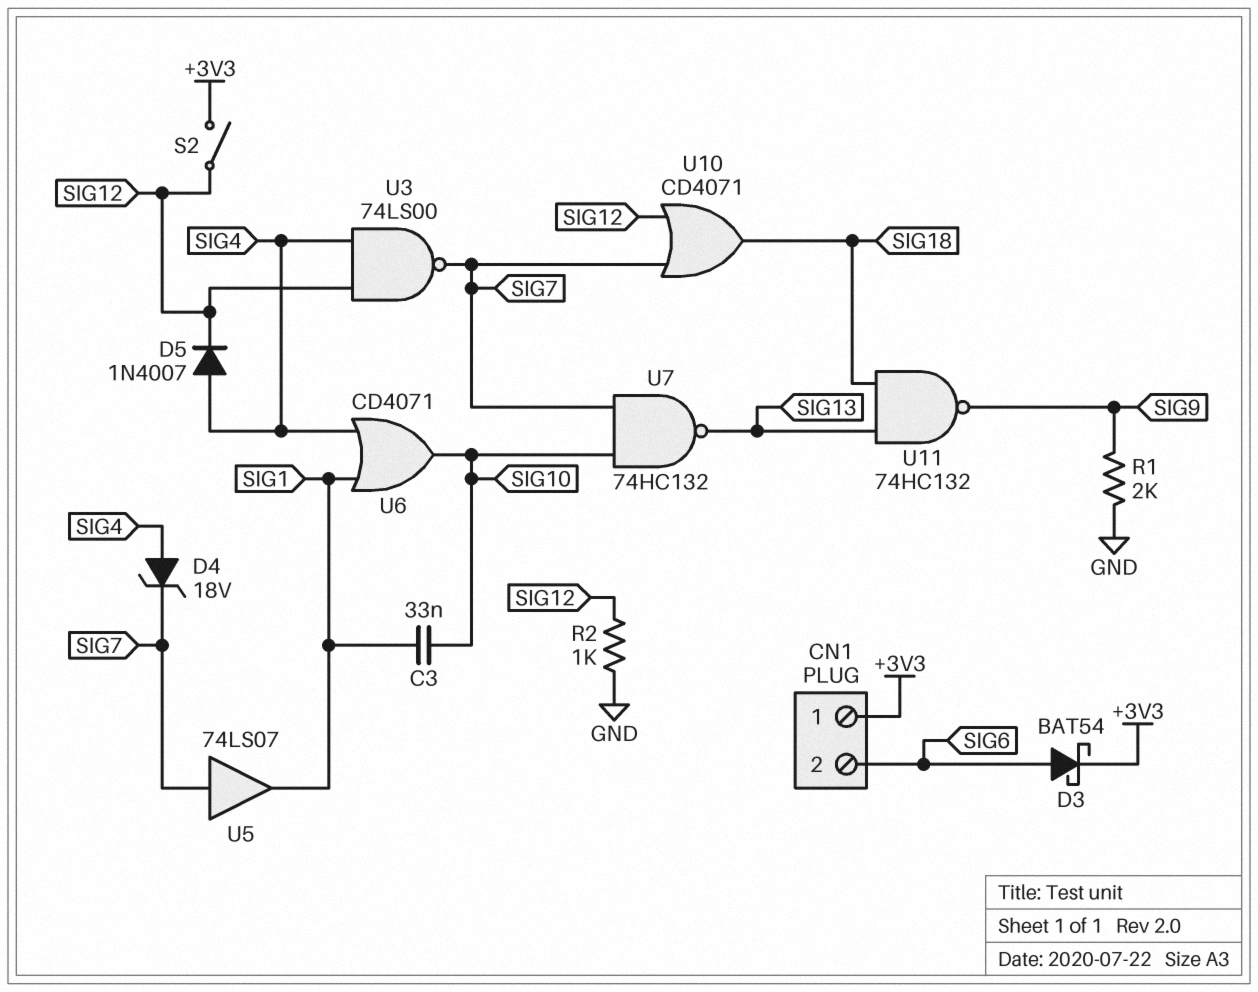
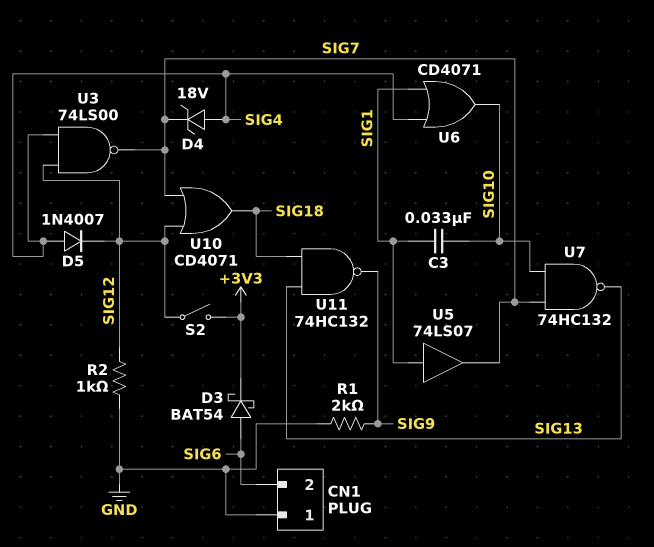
CN1 pin 1: +3V3 -> GND
U5: buffer 74LS07 (in SIG7, out SIG1) -> buffer 74LS07 (in SIG1, out SIG7)

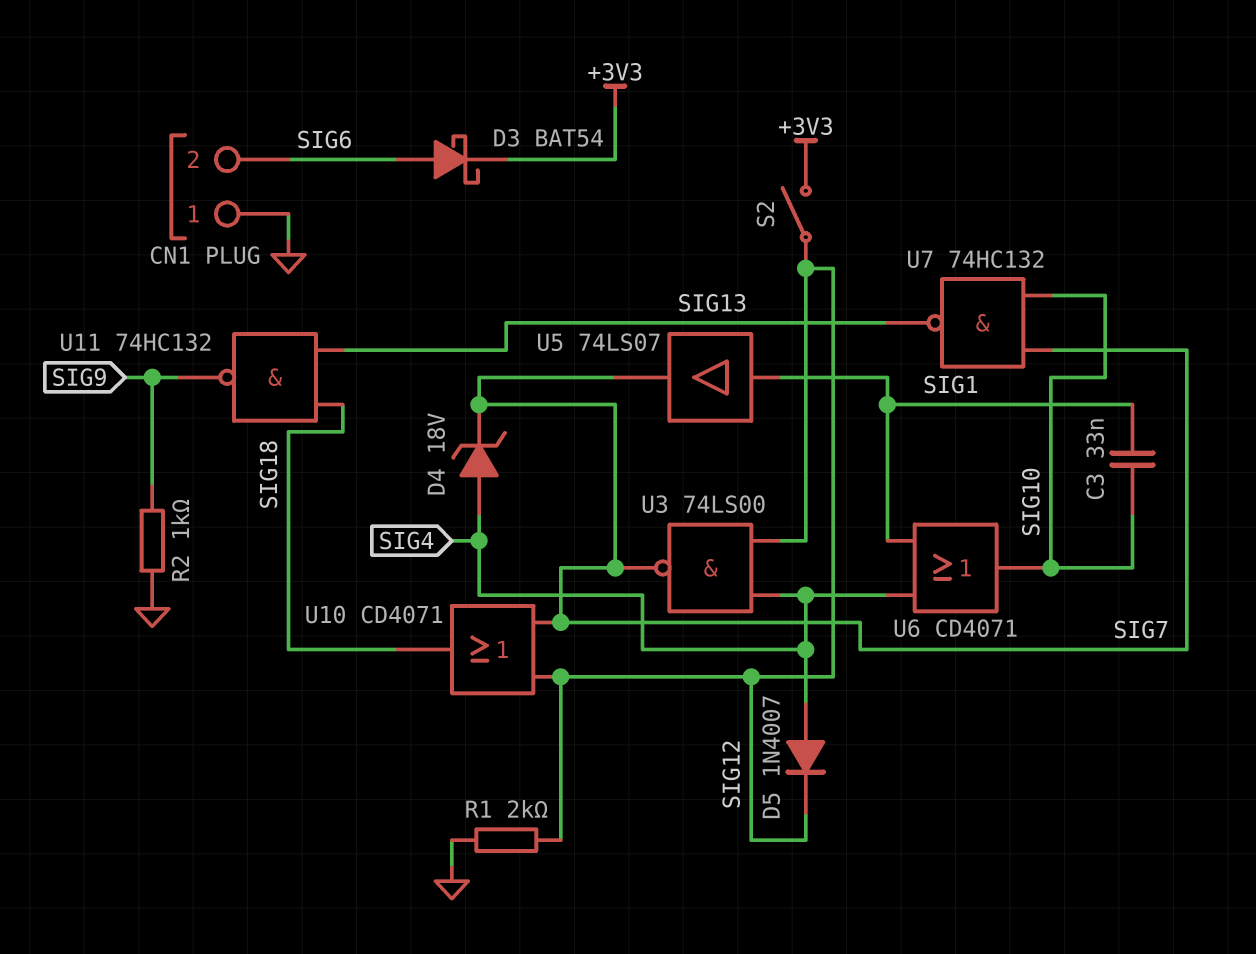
R1: 2k (GND, SIG9) -> 2k (GND, SIG12)
R2: 1k (GND, SIG12) -> 1k (GND, SIG9)

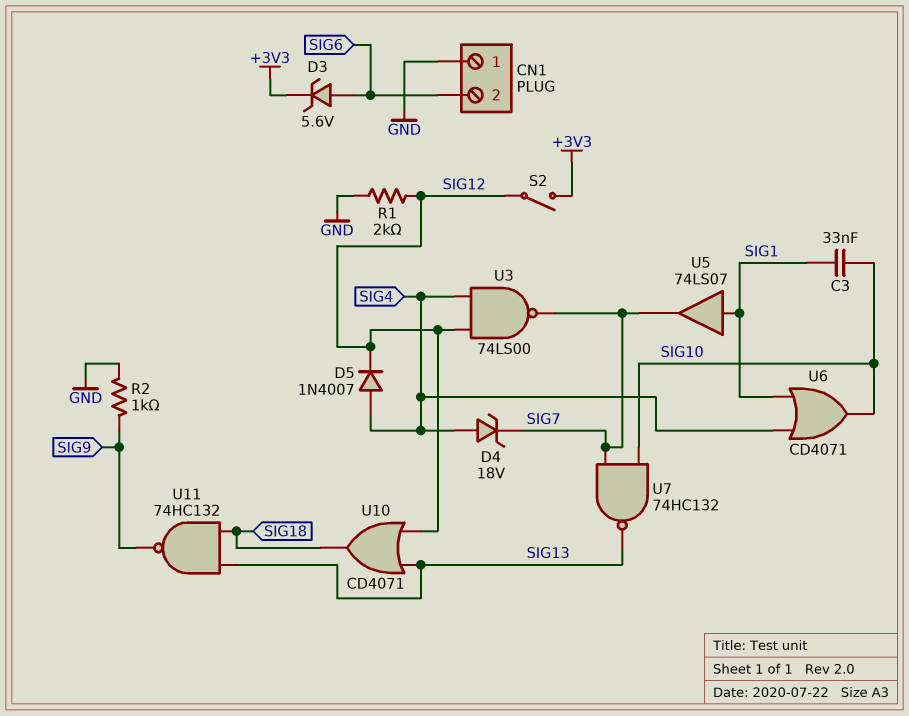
D3: schottky BAT54 (A SIG6, K +3V3) -> zener 5.6V (A SIG6, K +3V3)
U10: OR CD4071 (in SIG7, in SIG12, out SIG18) -> OR CD4071 (in SIG12, in SIG13, out SIG18)

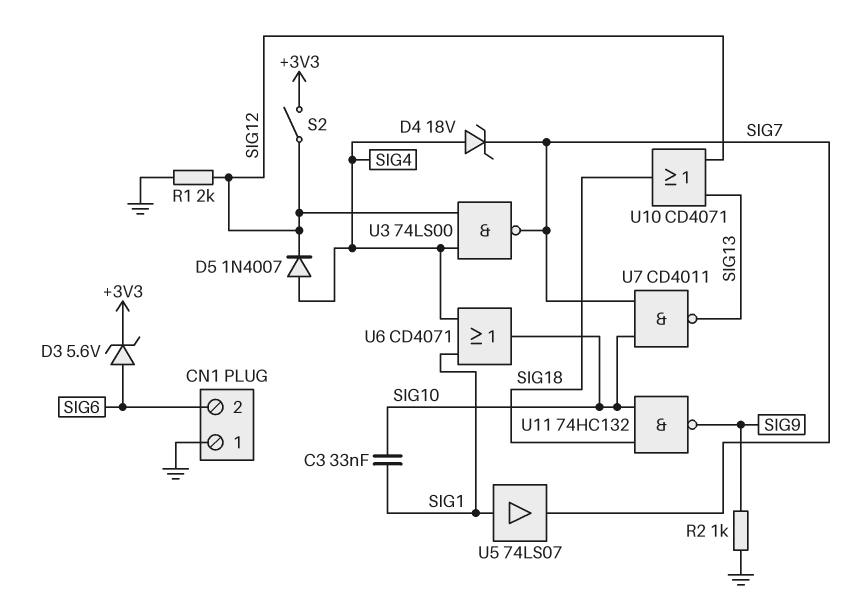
U7: NAND 74HC132 (in SIG7, in SIG10, out SIG13) -> NAND CD4011 (in SIG7, in SIG10, out SIG13)
U11: NAND 74HC132 (in SIG13, in SIG18, out SIG9) -> NAND 74HC132 (in SIG10, in SIG18, out SIG9)

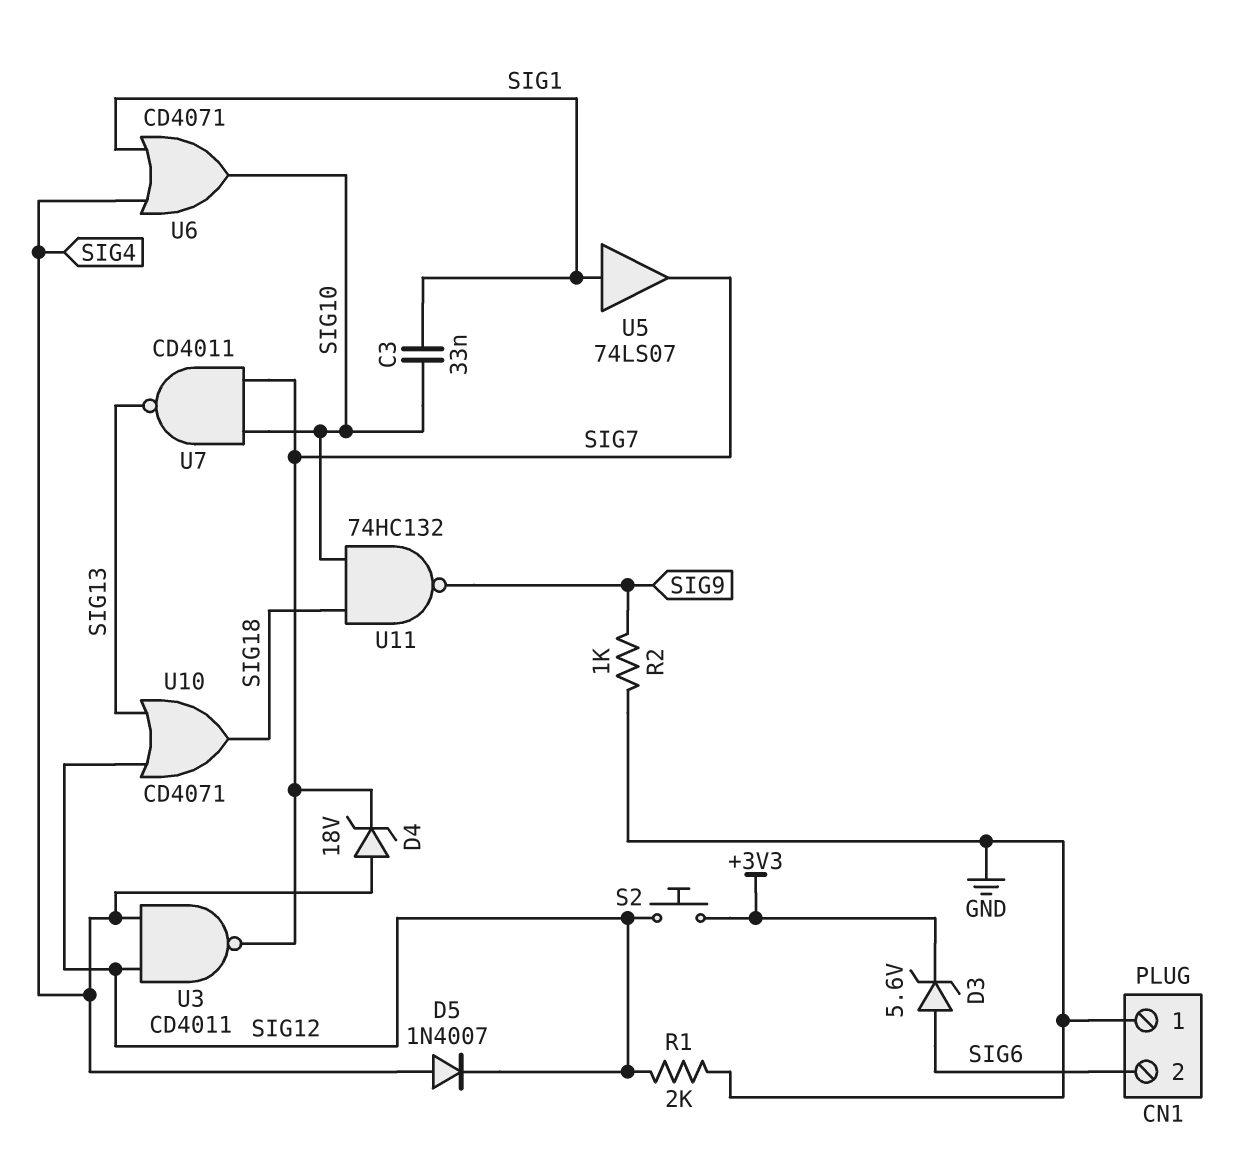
S2: switch (+3V3, SIG12) -> button (+3V3, SIG12)
U3: NAND 74LS00 (in SIG4, in SIG12, out SIG7) -> NAND CD4011 (in SIG4, in SIG12, out SIG7)

